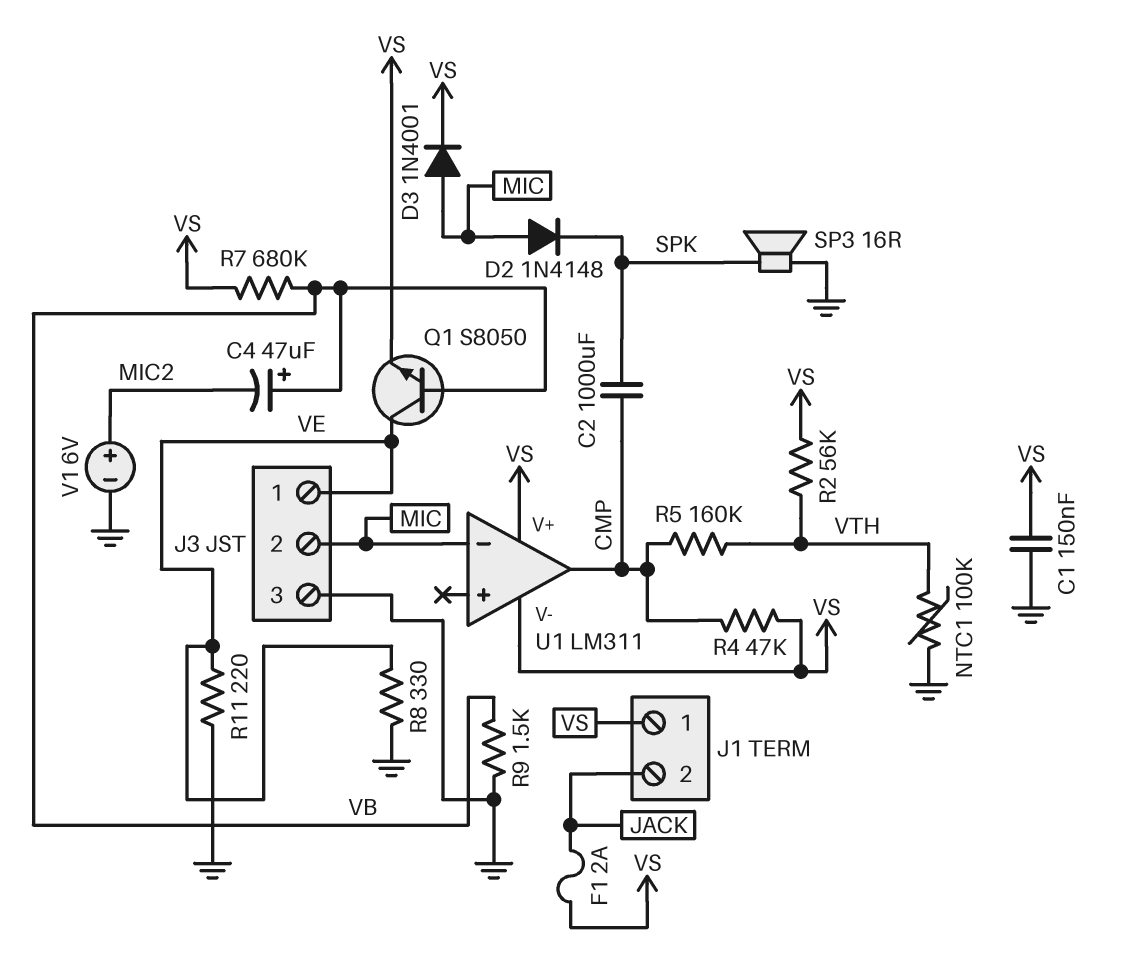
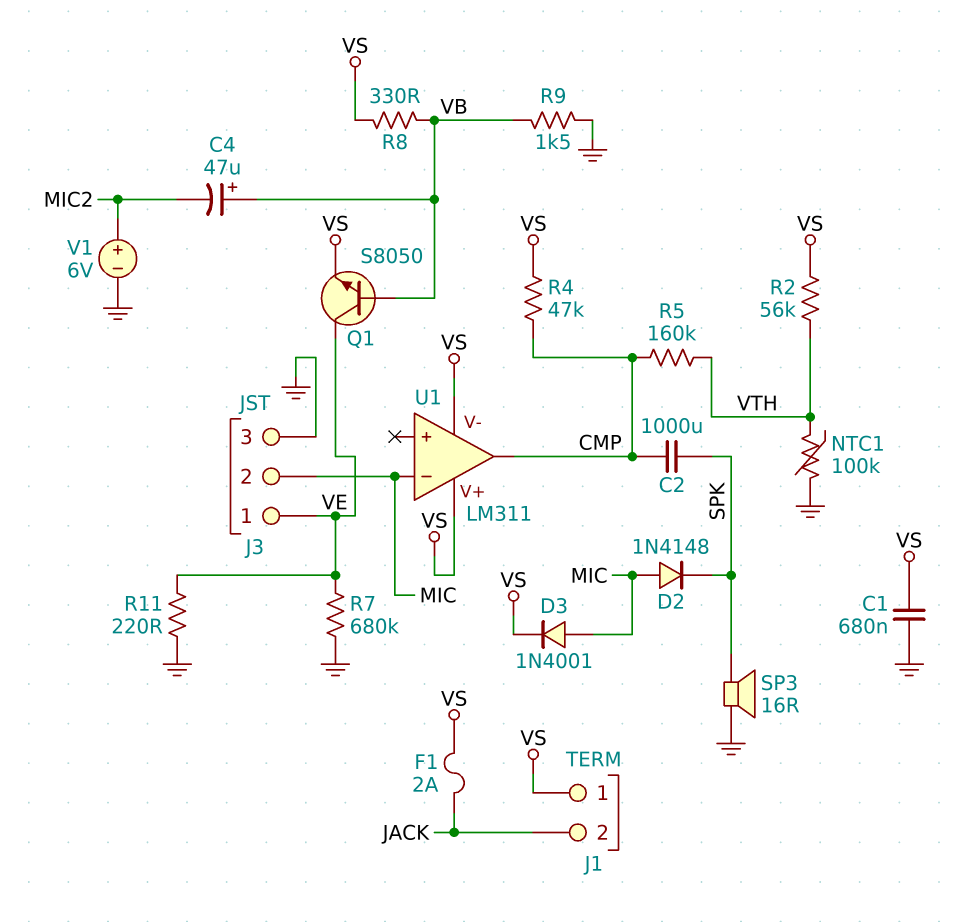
C1: 150nF (GND, VS) -> 680nF (GND, VS)
R7: 680k (VB, VS) -> 680k (GND, VE)
R8: 330 (GND, VE) -> 330 (VB, VS)

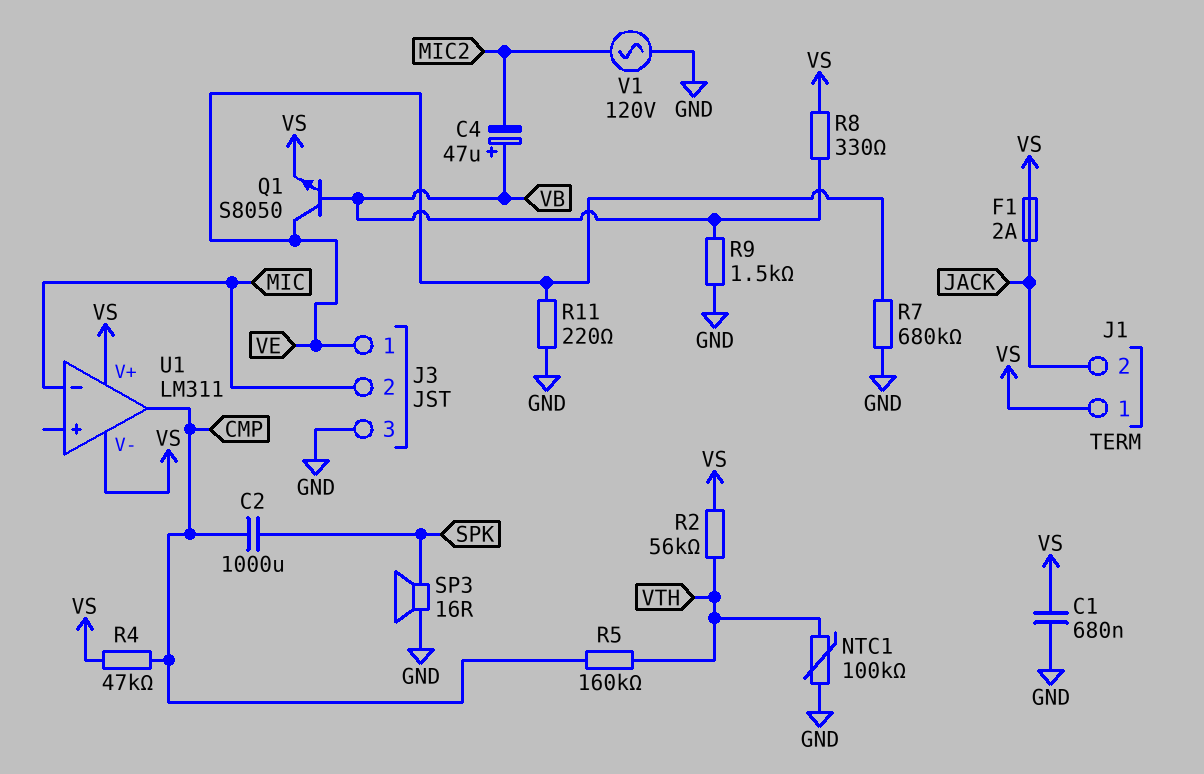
D2: diode 1N4148 (A MIC, K SPK) -> none
D3: diode 1N4001 (A MIC, K VS) -> none
V1: 6V (plus MIC2, minus GND) -> AC 120V (GND, MIC2)

